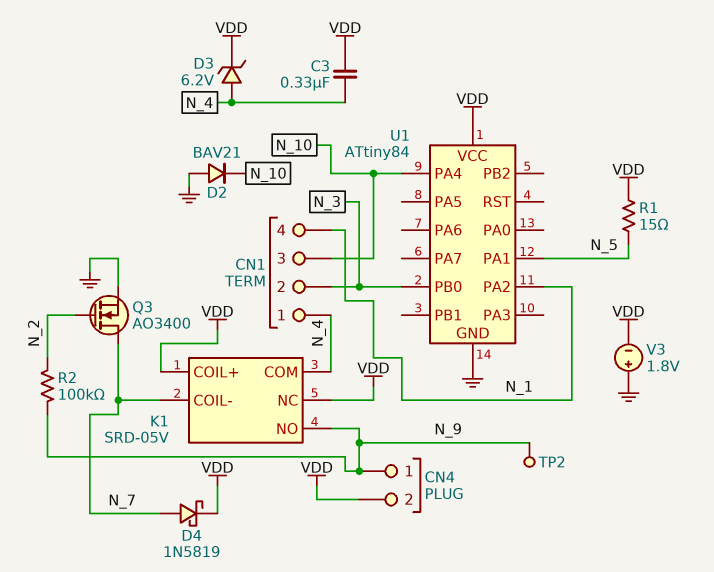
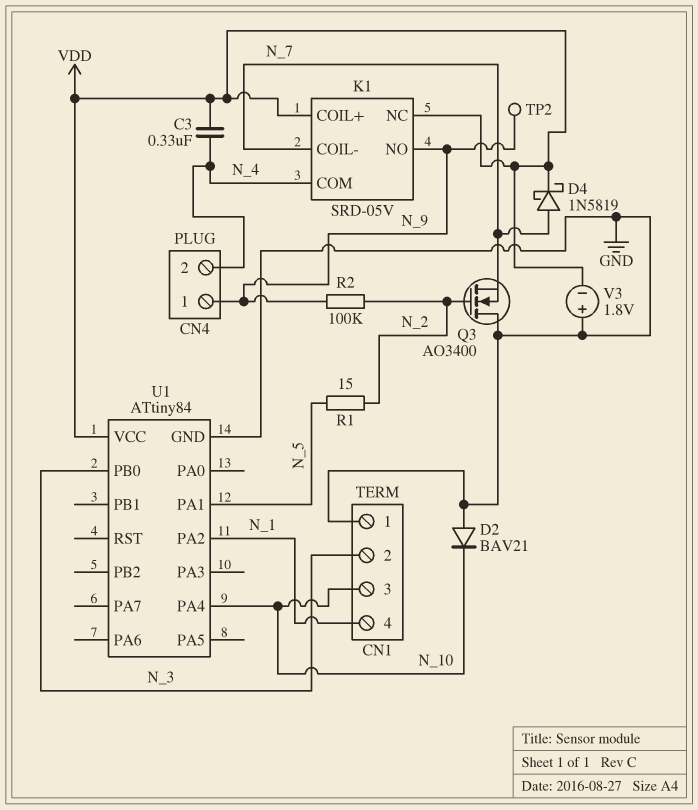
CN1 pin 1: N_4 -> GND
CN4 pin 2: VDD -> N_4
D3: zener 6.2V (A N_4, K VDD) -> none
Q3: NMOS AO3400 (G N_2, D N_7, S GND) -> NMOS AO3400 (G N_2, D GND, S N_7)
R1: 15 (N_5, VDD) -> 15 (N_2, N_5)

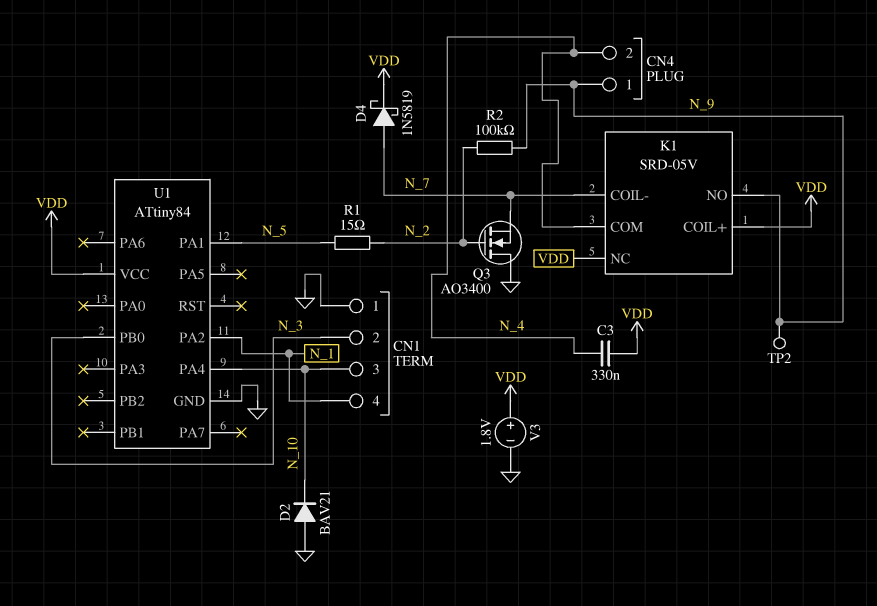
V3: 1.8V (plus GND, minus VDD) -> 1.8V (plus VDD, minus GND)

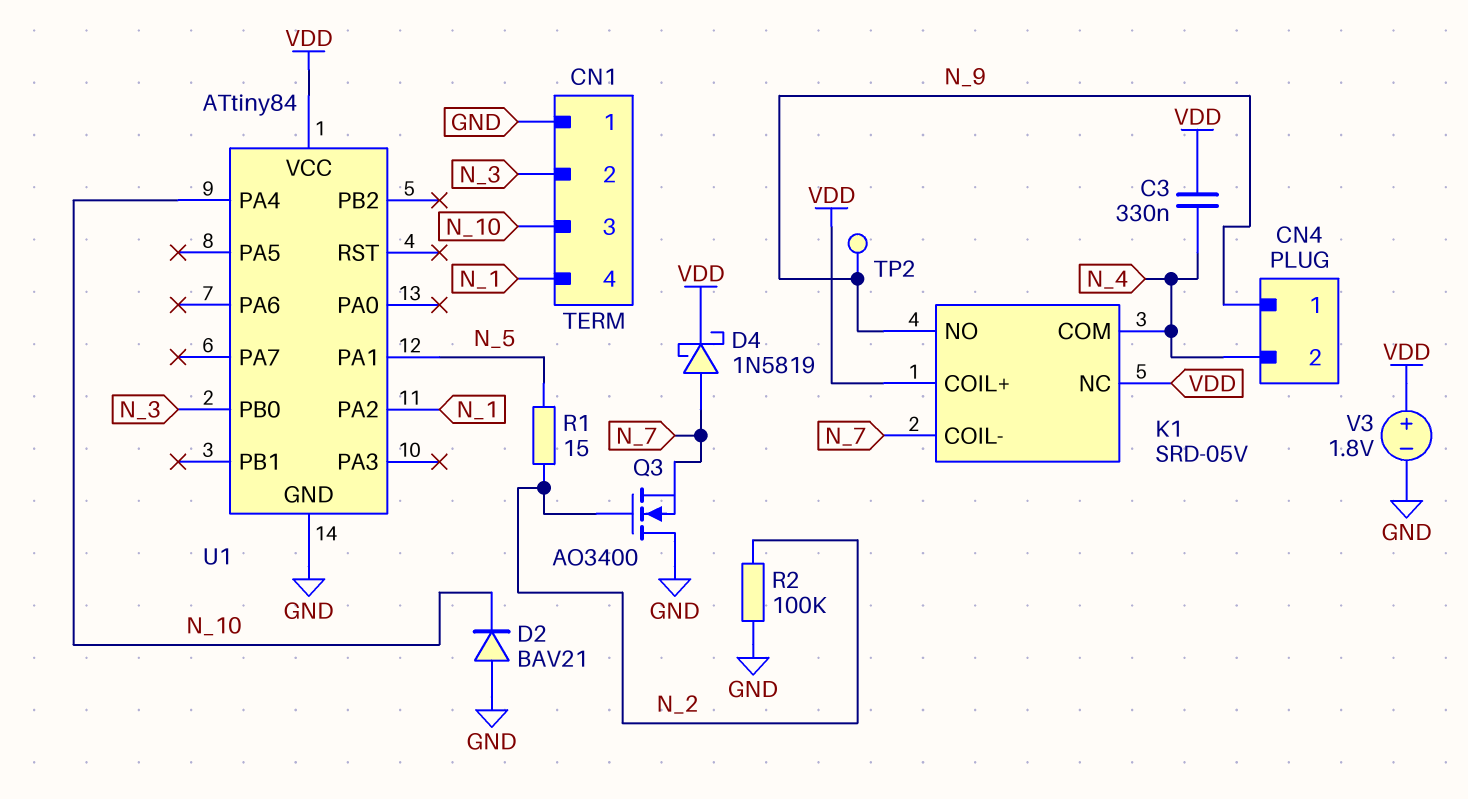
R2: 100k (N_2, N_9) -> 100k (GND, N_2)

